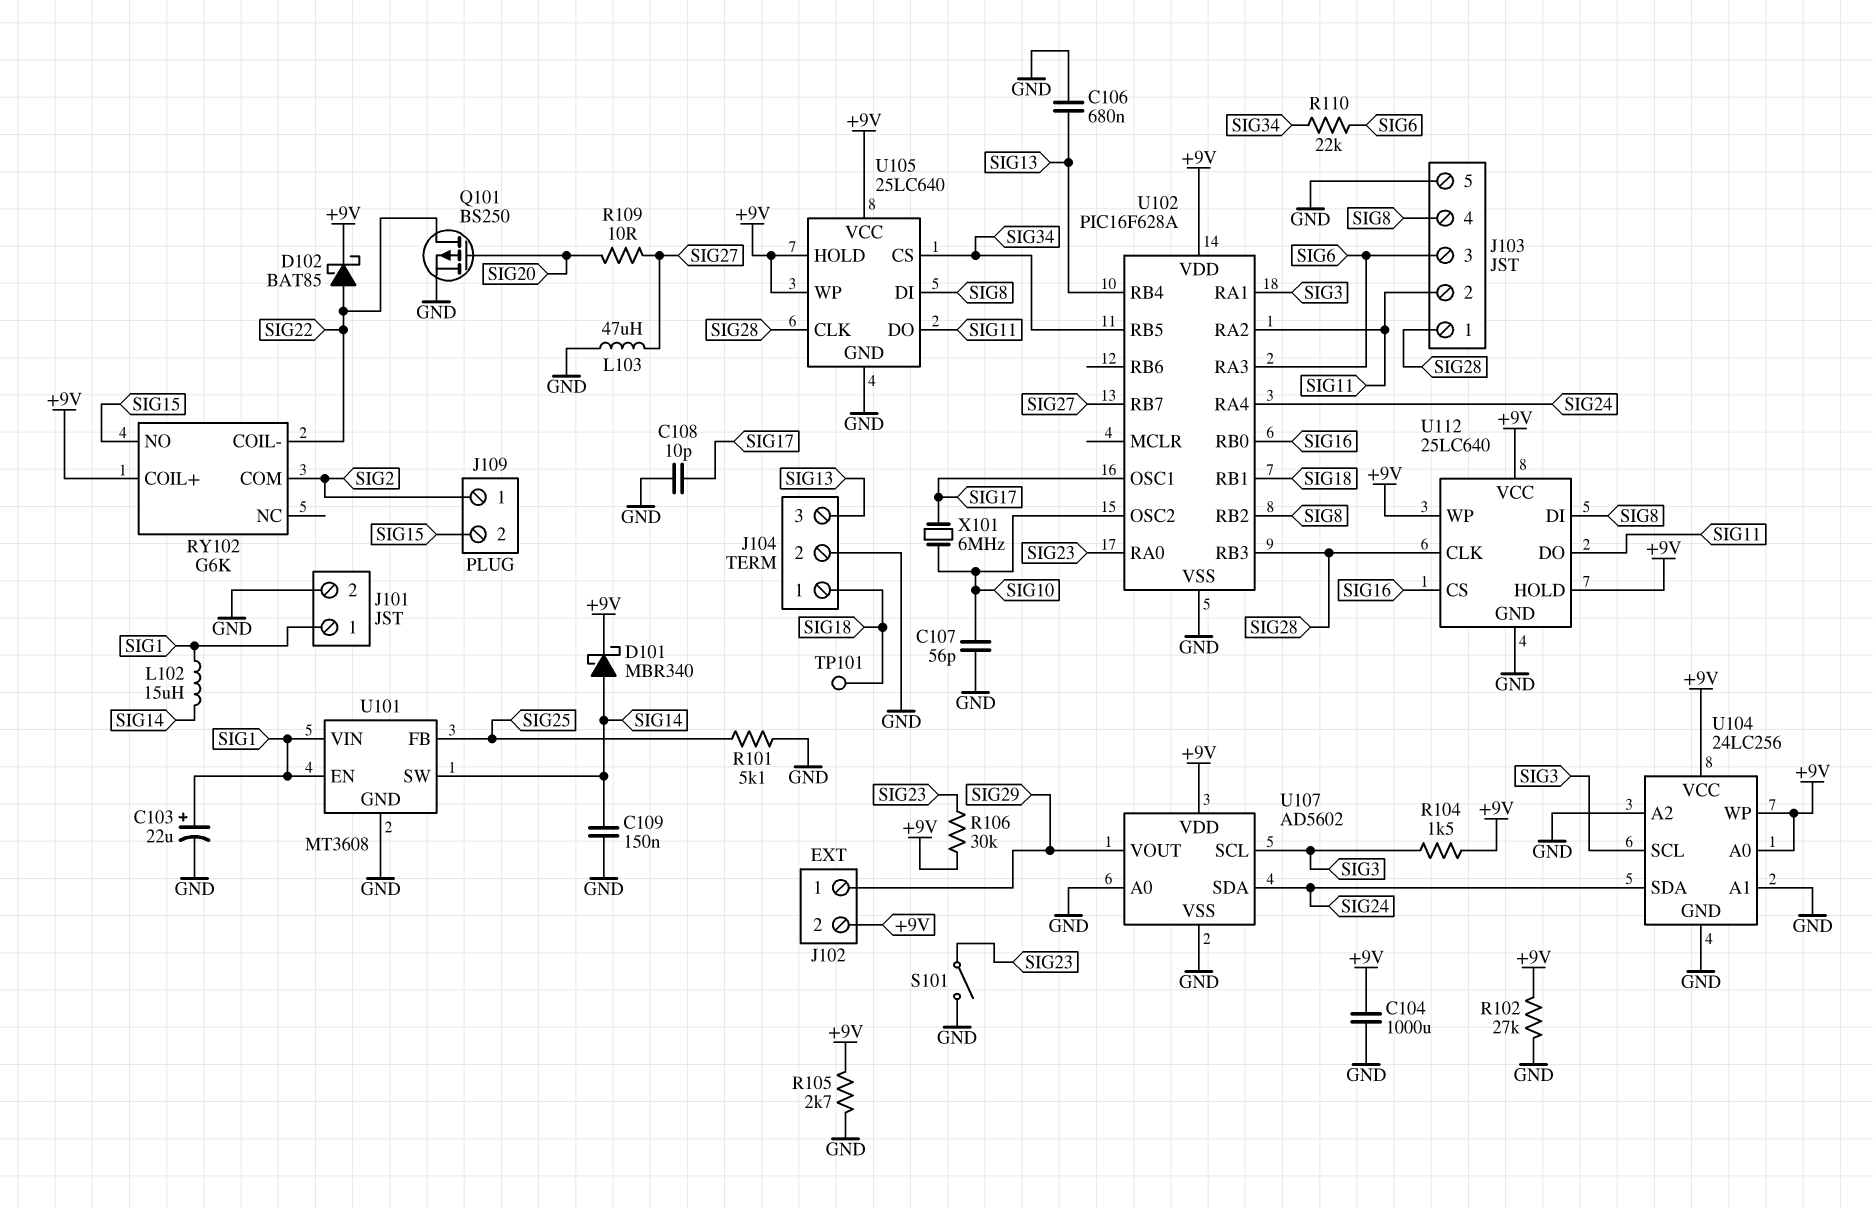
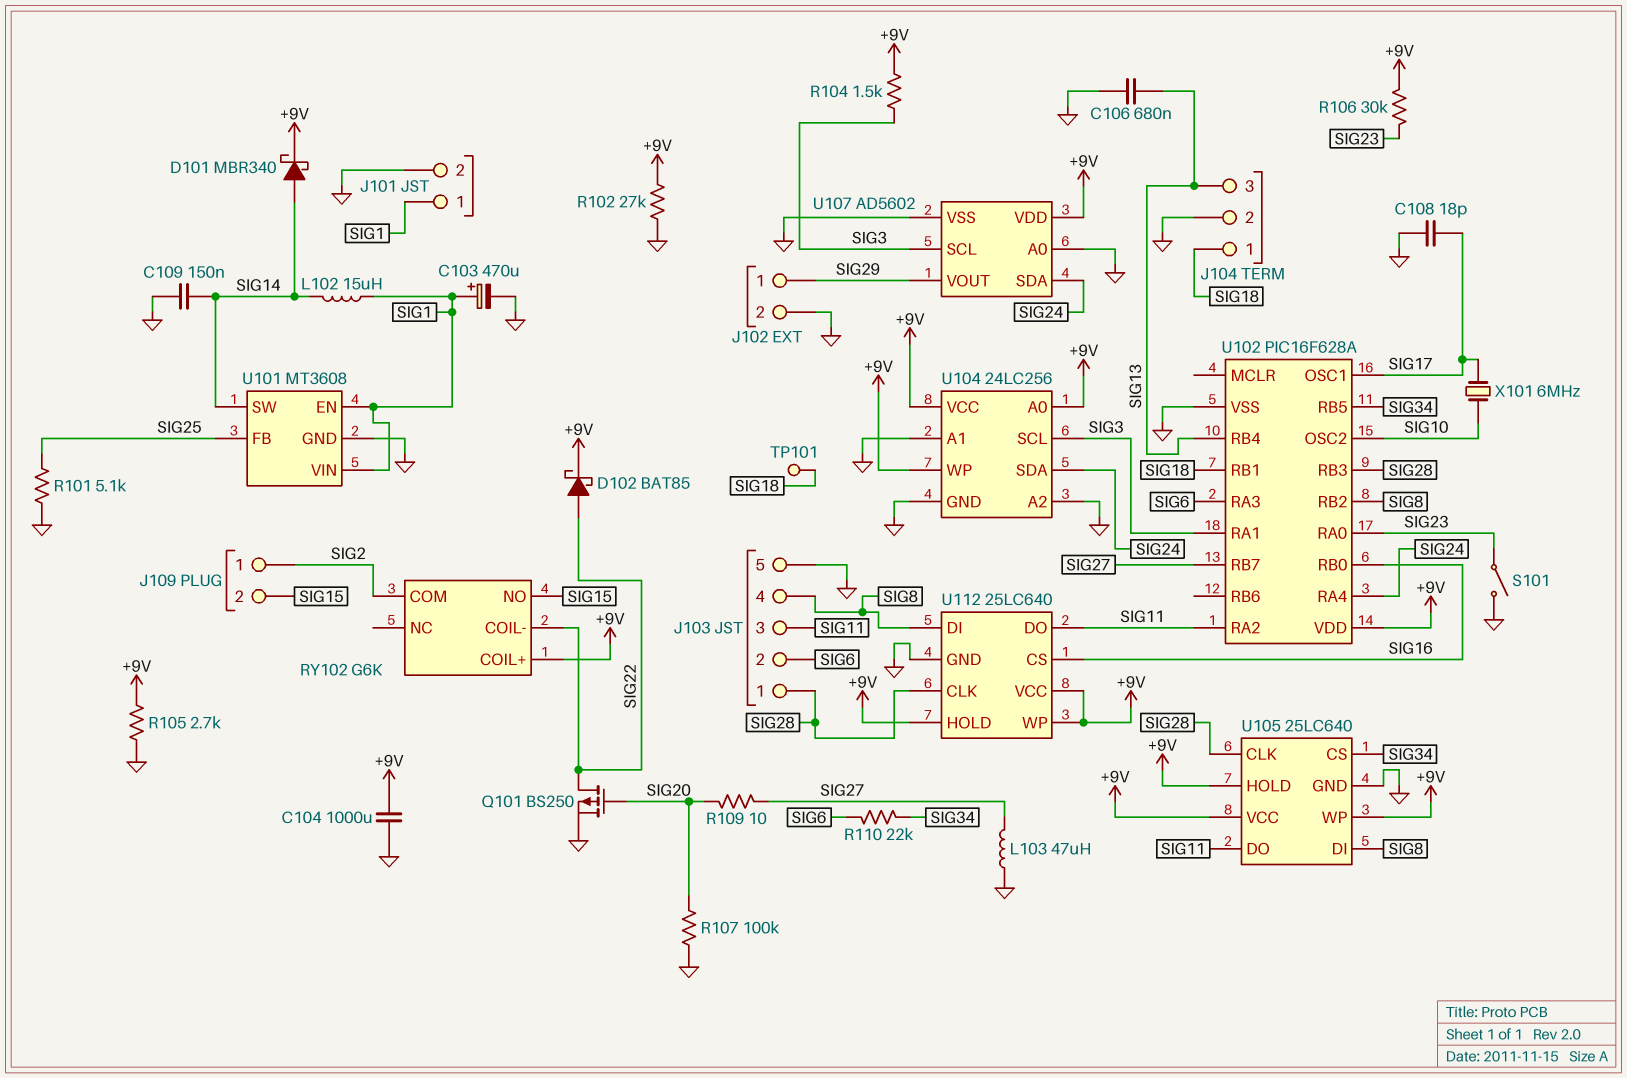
C103: 22uF (plus SIG1, minus GND) -> 470uF (plus SIG1, minus GND)
C107: 56pF (GND, SIG10) -> none
C108: 10pF (GND, SIG17) -> 18pF (GND, SIG17)
J102 pin 2: +9V -> GND
J103 pin 2: SIG11 -> SIG6
J103 pin 3: SIG6 -> SIG11
R107: none -> 100k (GND, SIG20)

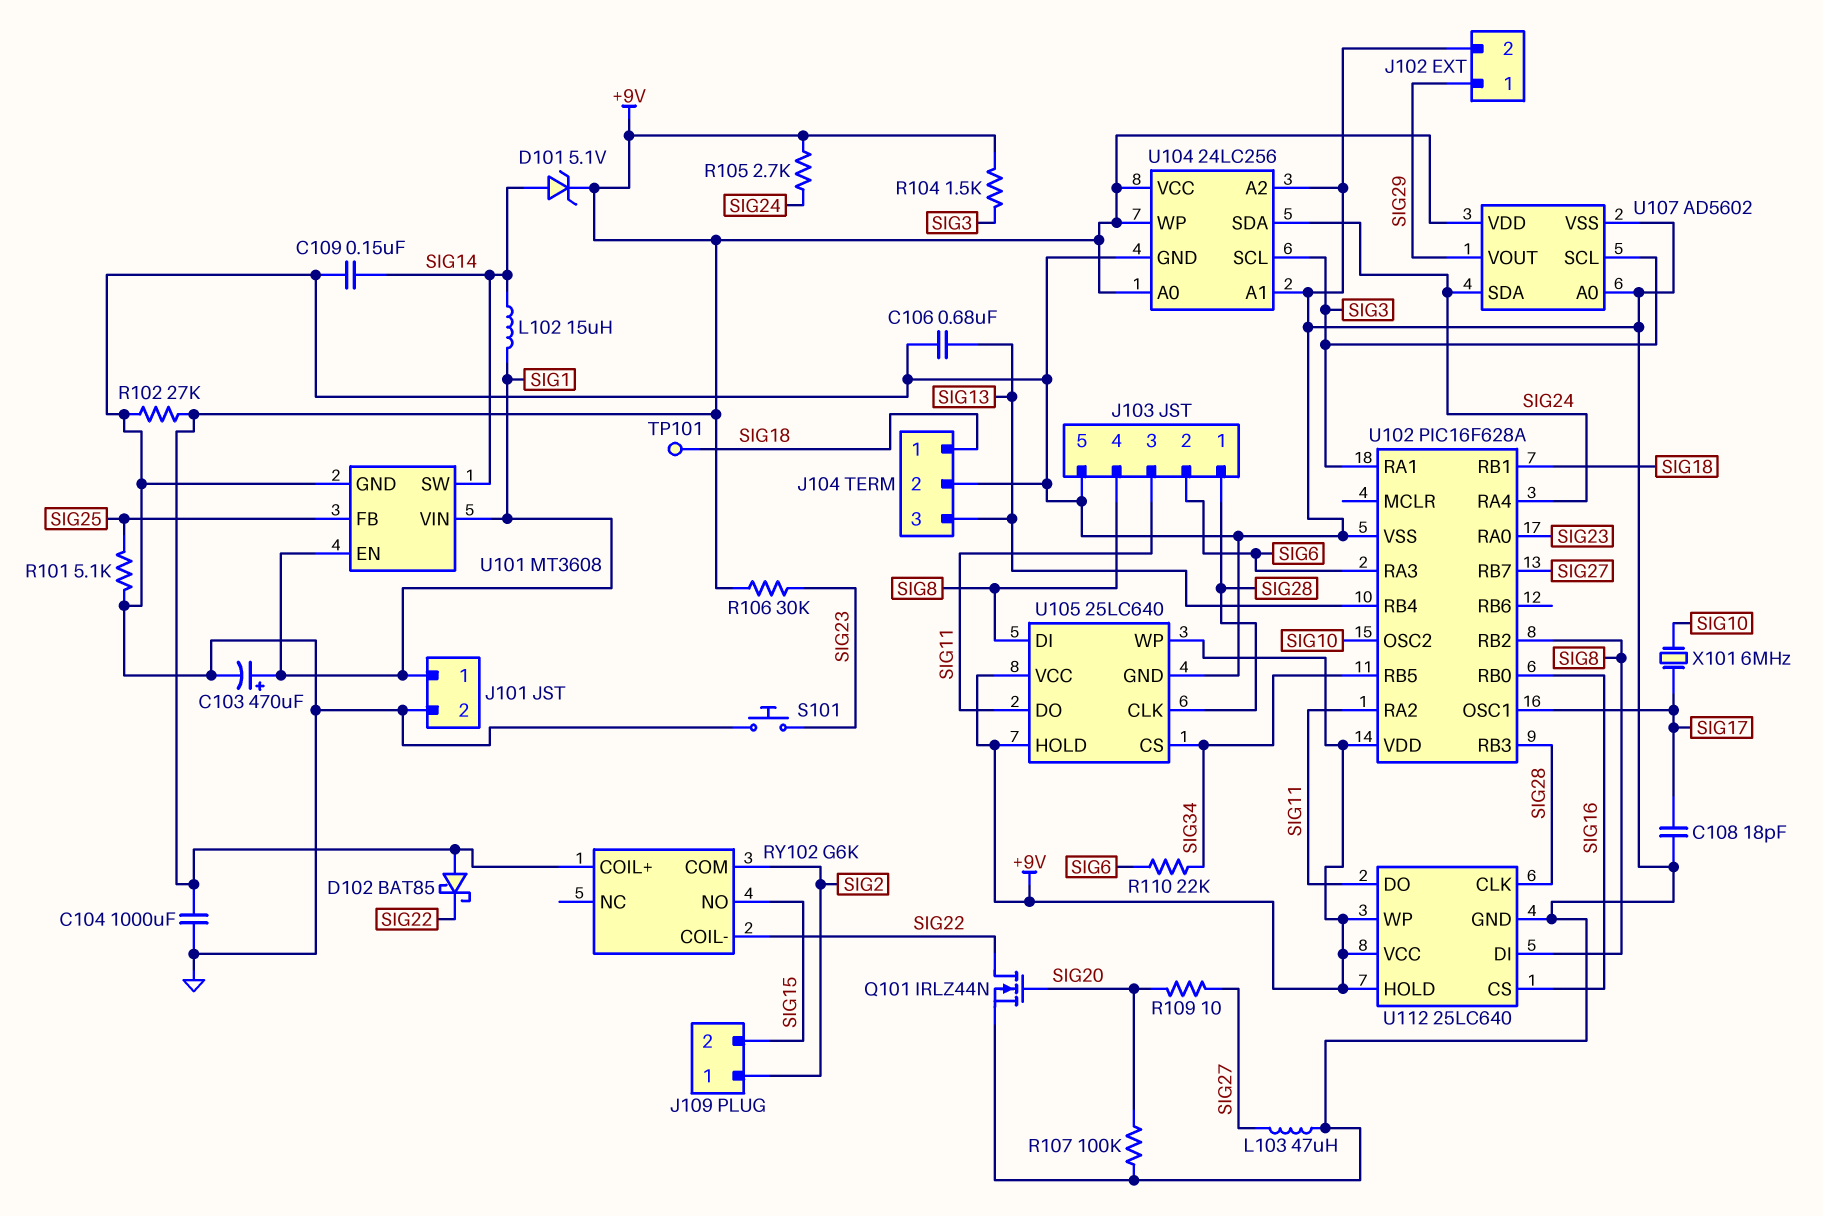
D101: schottky MBR340 (A SIG14, K +9V) -> zener 5.1V (A SIG14, K +9V)
D102: schottky BAT85 (A SIG22, K +9V) -> schottky BAT85 (A +9V, K SIG22)
Q101: PMOS BS250 (G SIG20, D SIG22, S GND) -> NMOS IRLZ44N (G SIG20, D SIG22, S GND)
R105: 2.7k (+9V, GND) -> 2.7k (+9V, SIG24)
S101: switch (GND, SIG23) -> button (GND, SIG23)

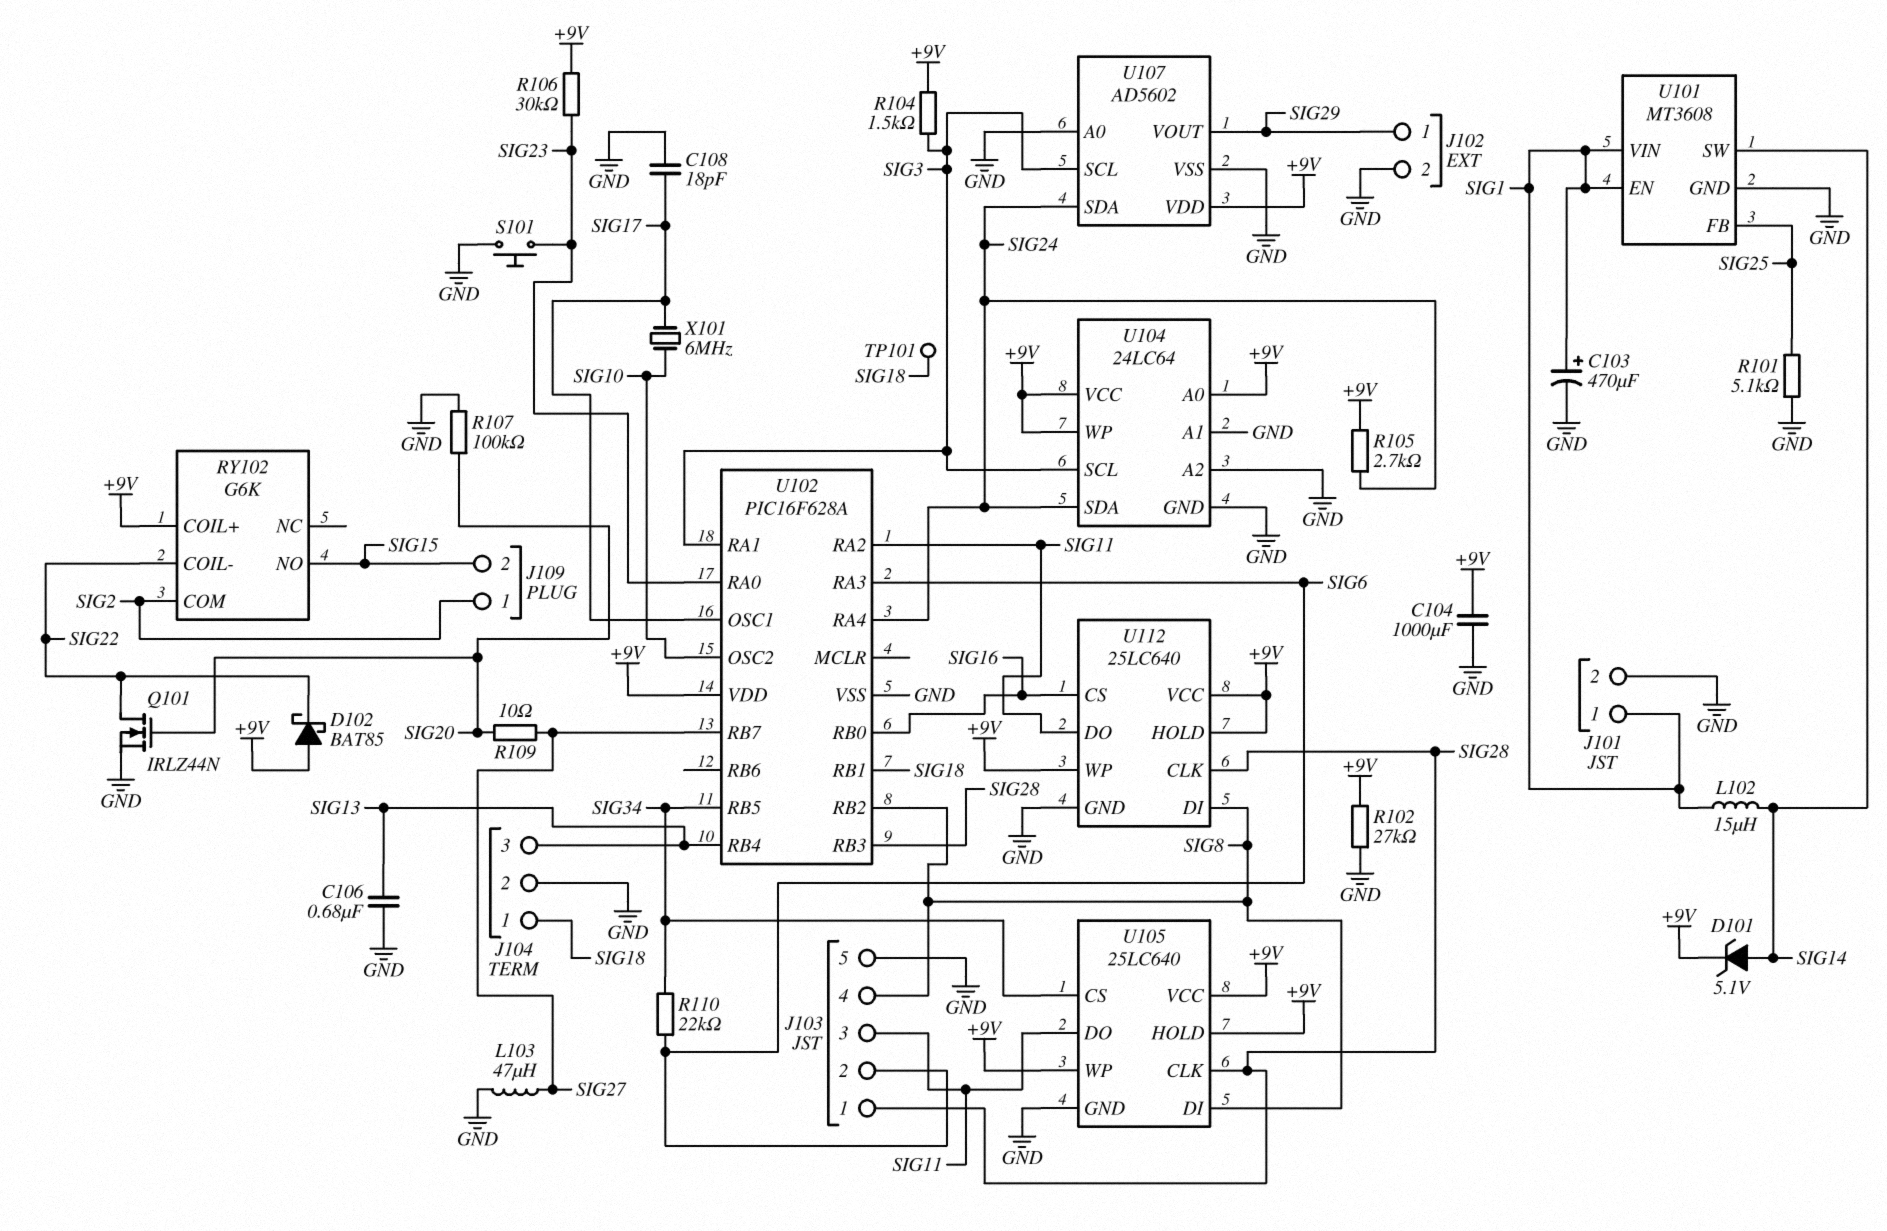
C109: 150nF (GND, SIG14) -> none
U104: 24LC256 -> 24LC64

